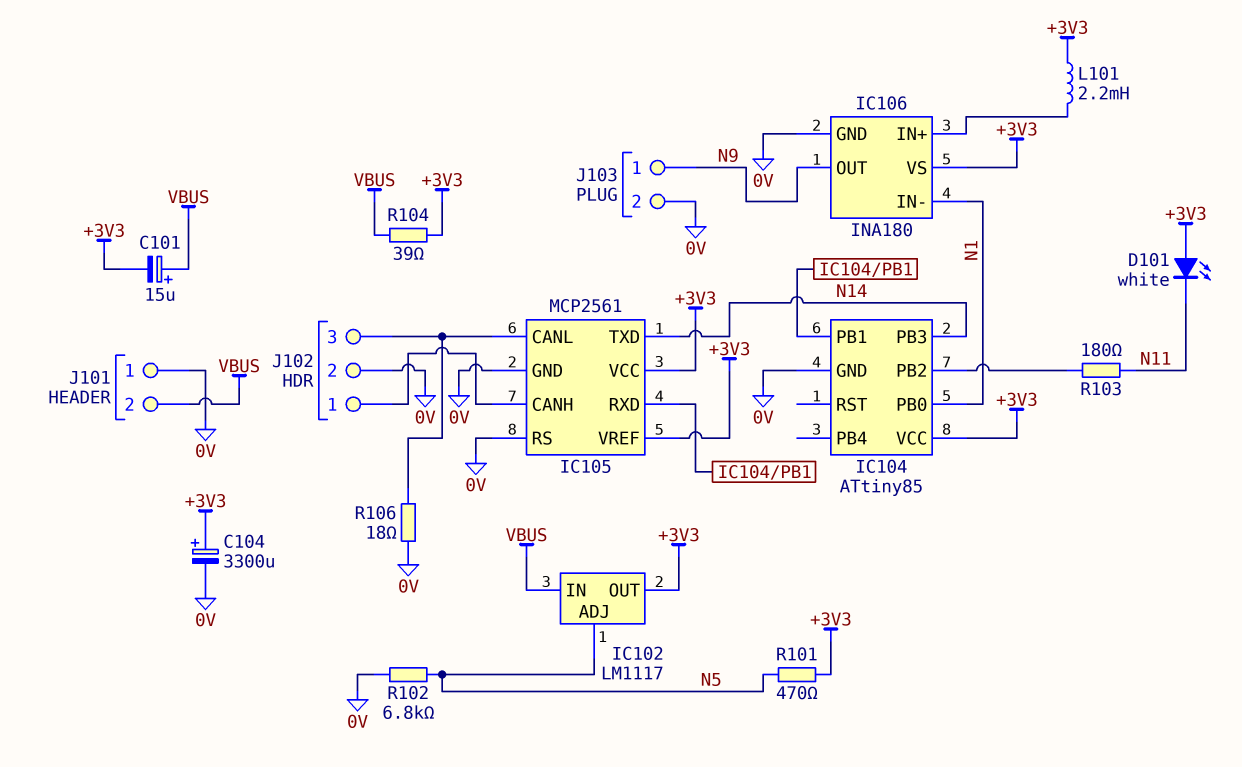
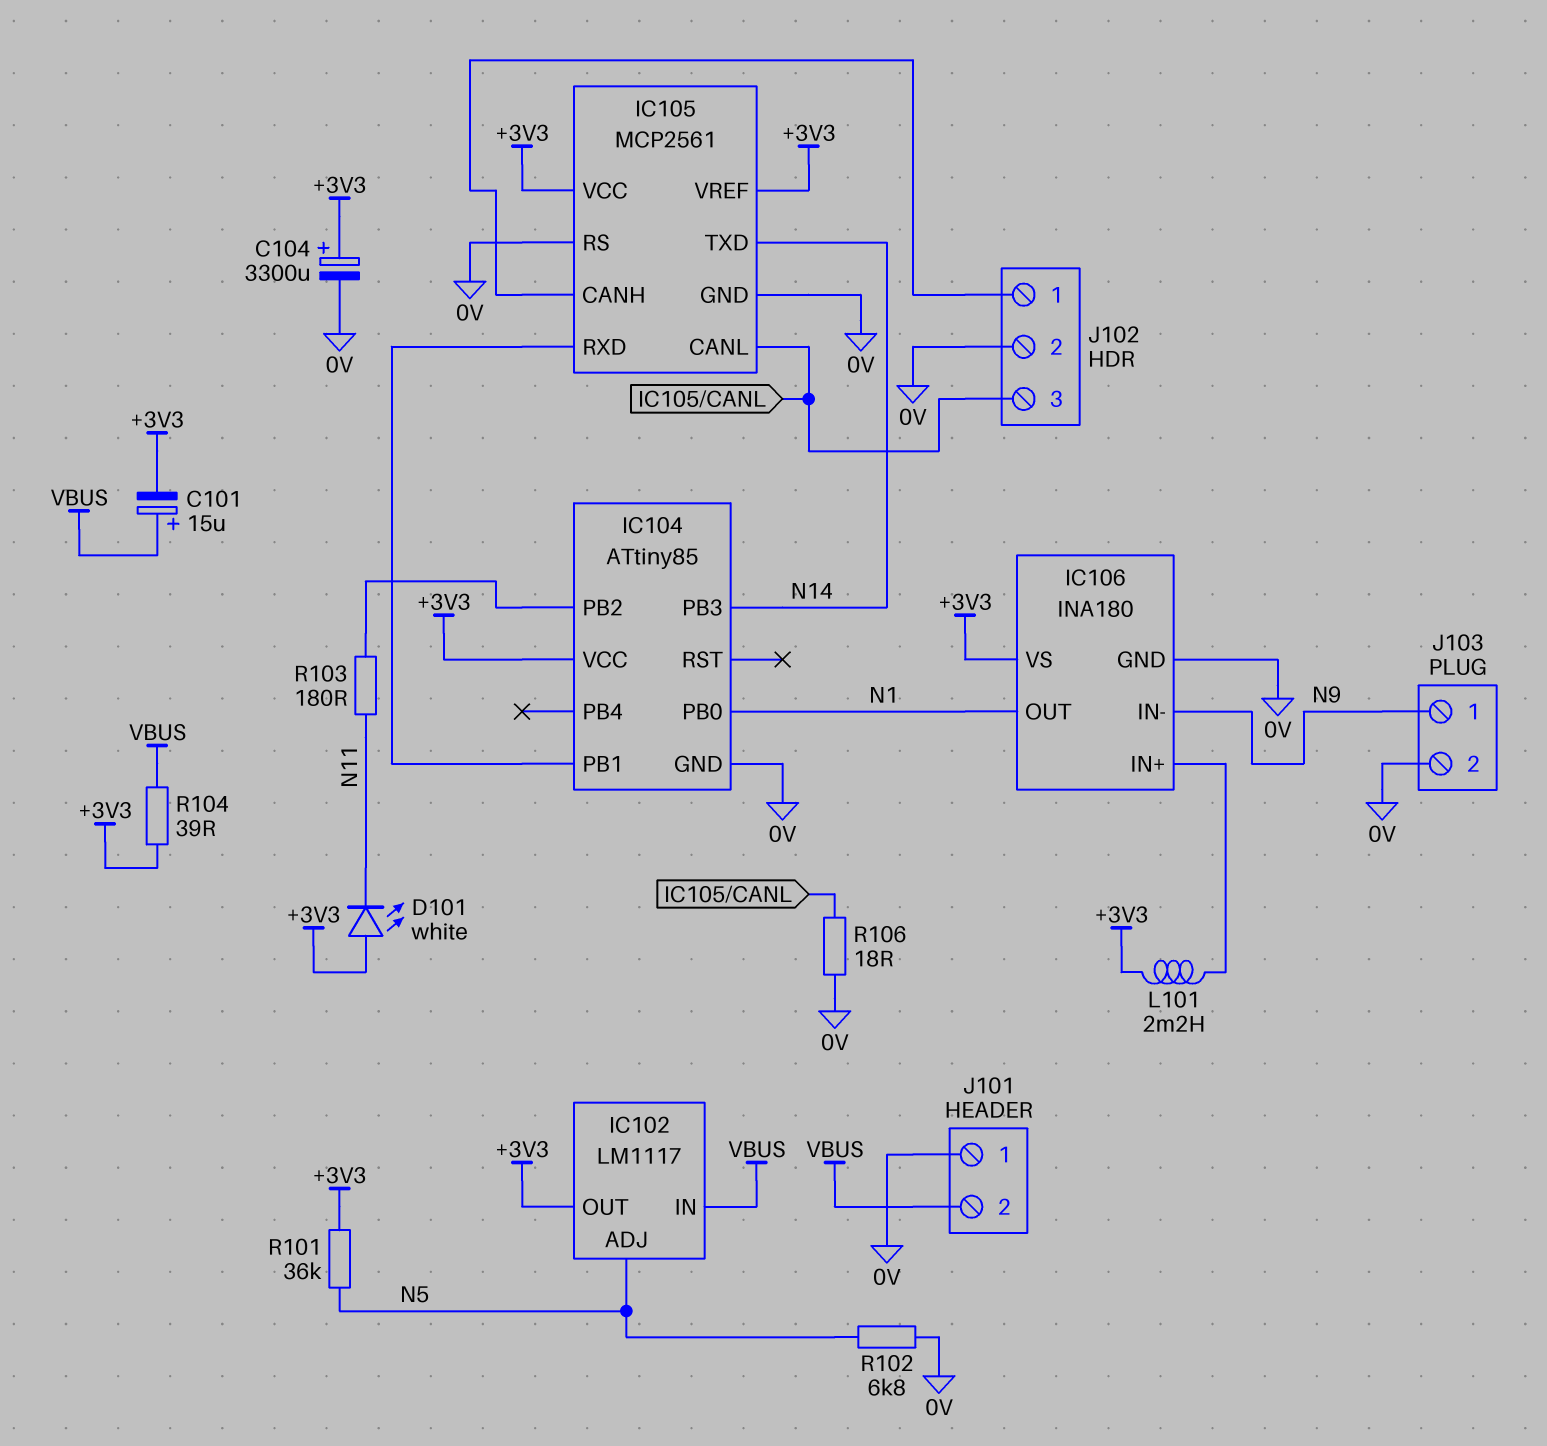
IC106 pin IN-: N1 -> N9
IC106 pin OUT: N9 -> N1
R101: 470 (+3V3, N5) -> 36k (+3V3, N5)

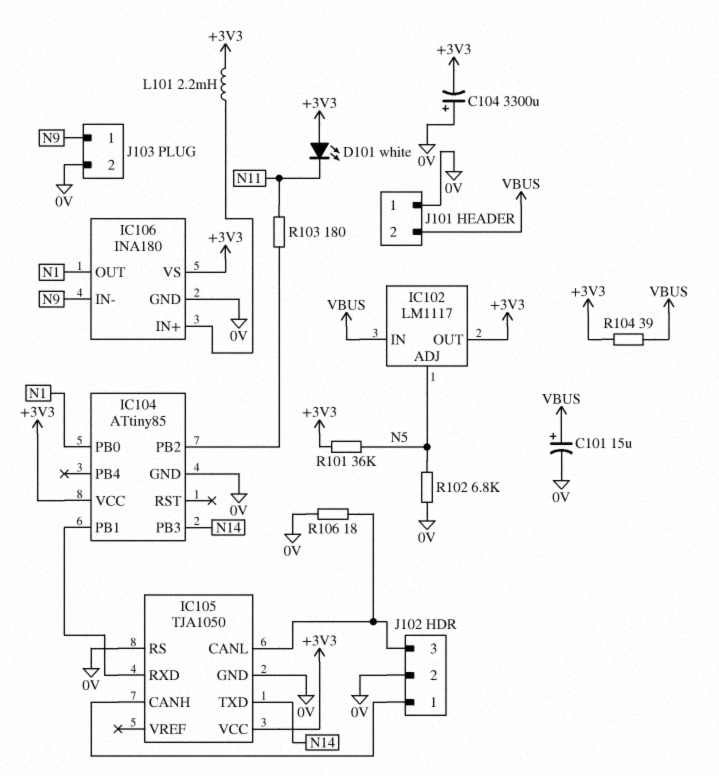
C101: 15uF (plus VBUS, minus +3V3) -> 15uF (plus VBUS, minus 0V)
C104: 3300uF (plus +3V3, minus 0V) -> 3300uF (plus 0V, minus +3V3)
IC105: MCP2561 -> TJA1050
IC105 pin VREF: +3V3 -> none

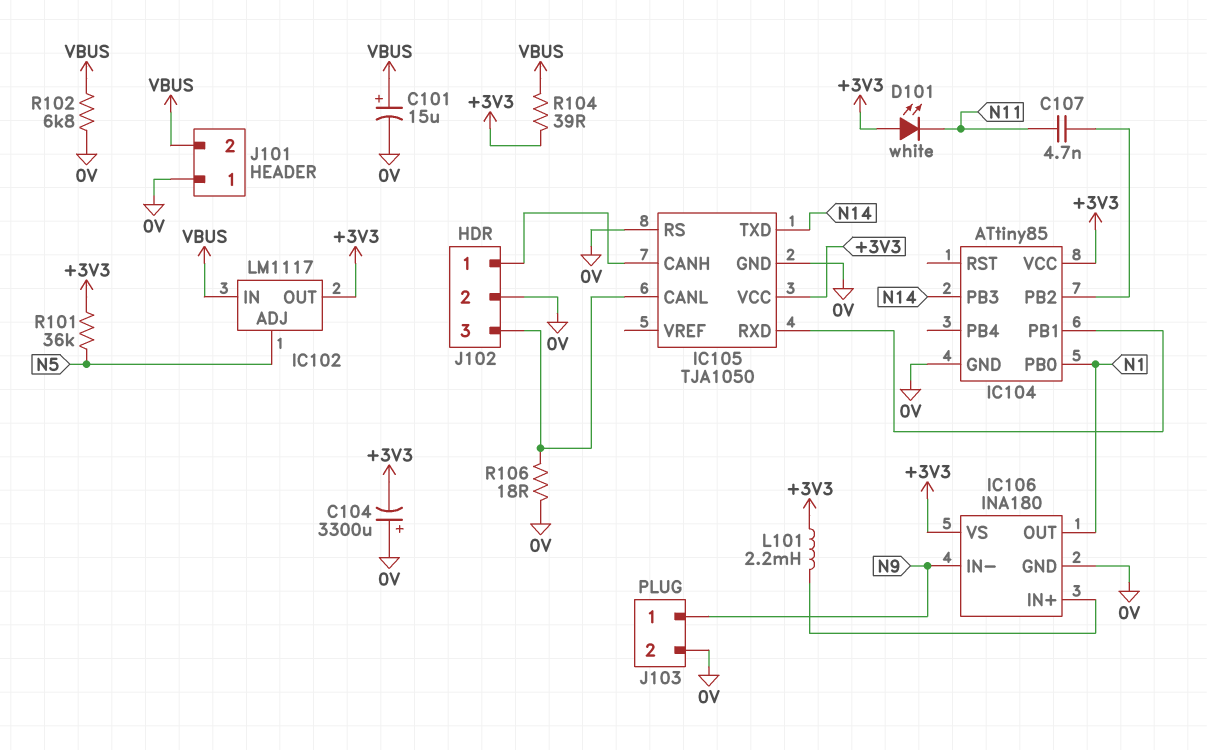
C107: none -> 4.7nF (IC104/PB2, N11)
R102: 6.8k (0V, N5) -> 6.8k (0V, VBUS)
R103: 180 (IC104/PB2, N11) -> none

